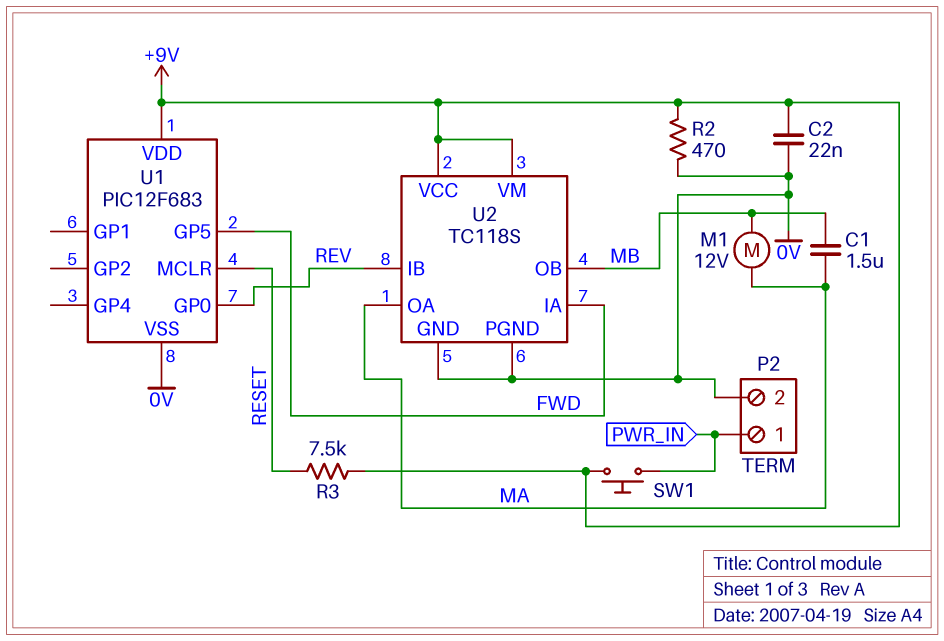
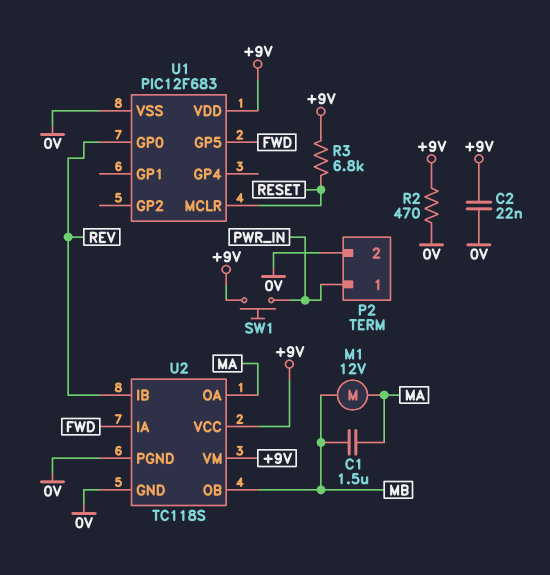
R3: 7.5k (+9V, RESET) -> 6.8k (+9V, RESET)

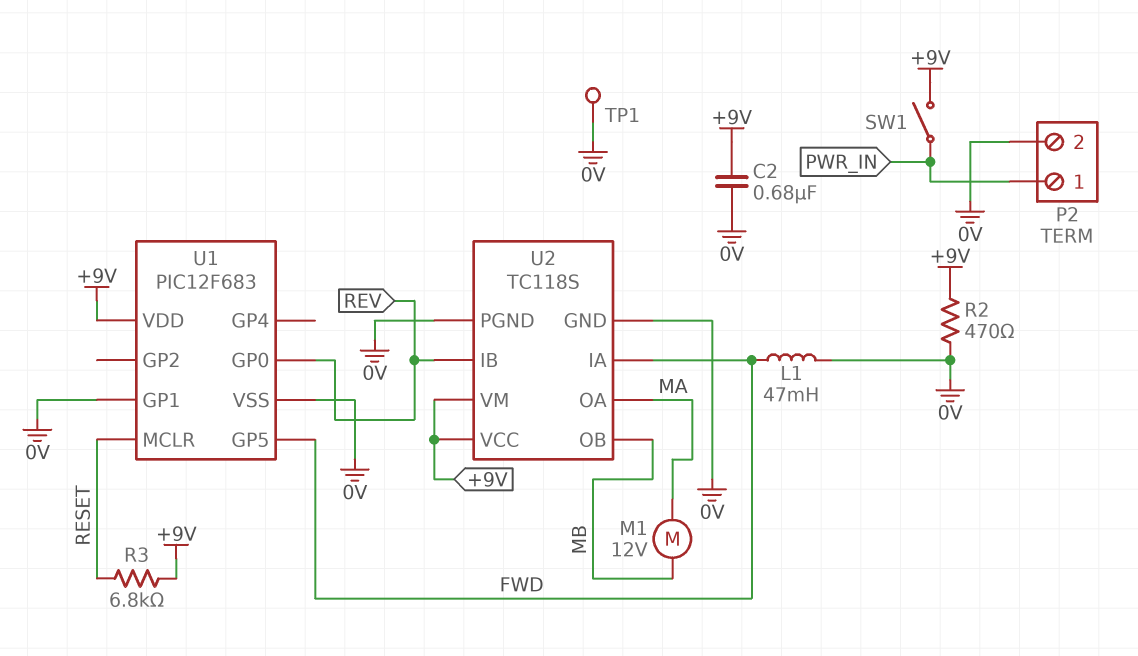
C1: 1.5uF (MA, MB) -> none
C2: 22nF (+9V, 0V) -> 680nF (+9V, 0V)
L1: none -> 47mH (0V, FWD)
SW1: button (+9V, PWR_IN) -> switch (+9V, PWR_IN)
TP1: none -> test point (0V)
U1 pin GP1: none -> 0V

